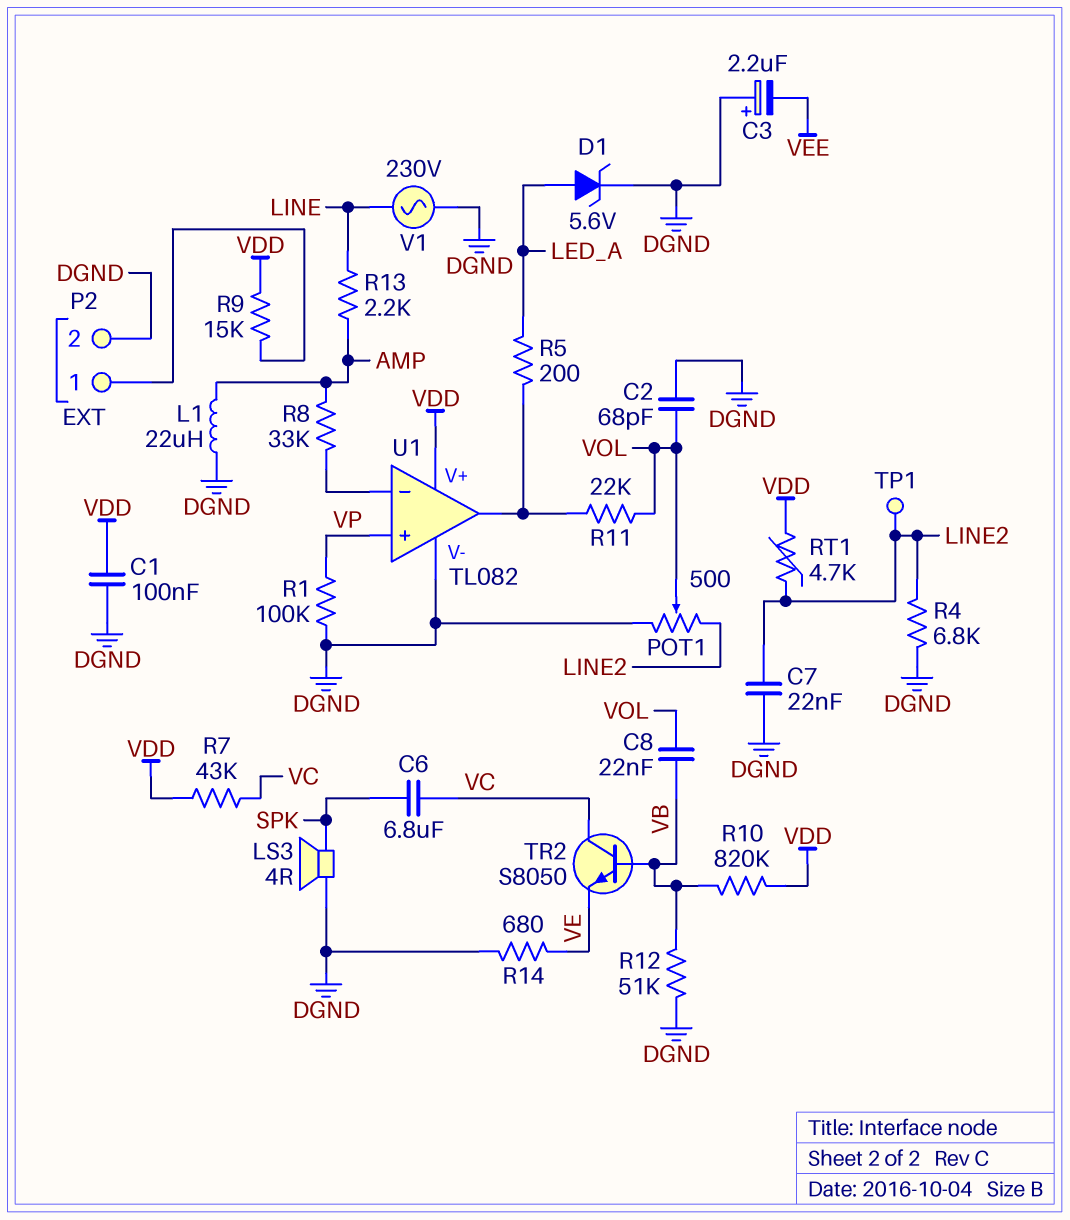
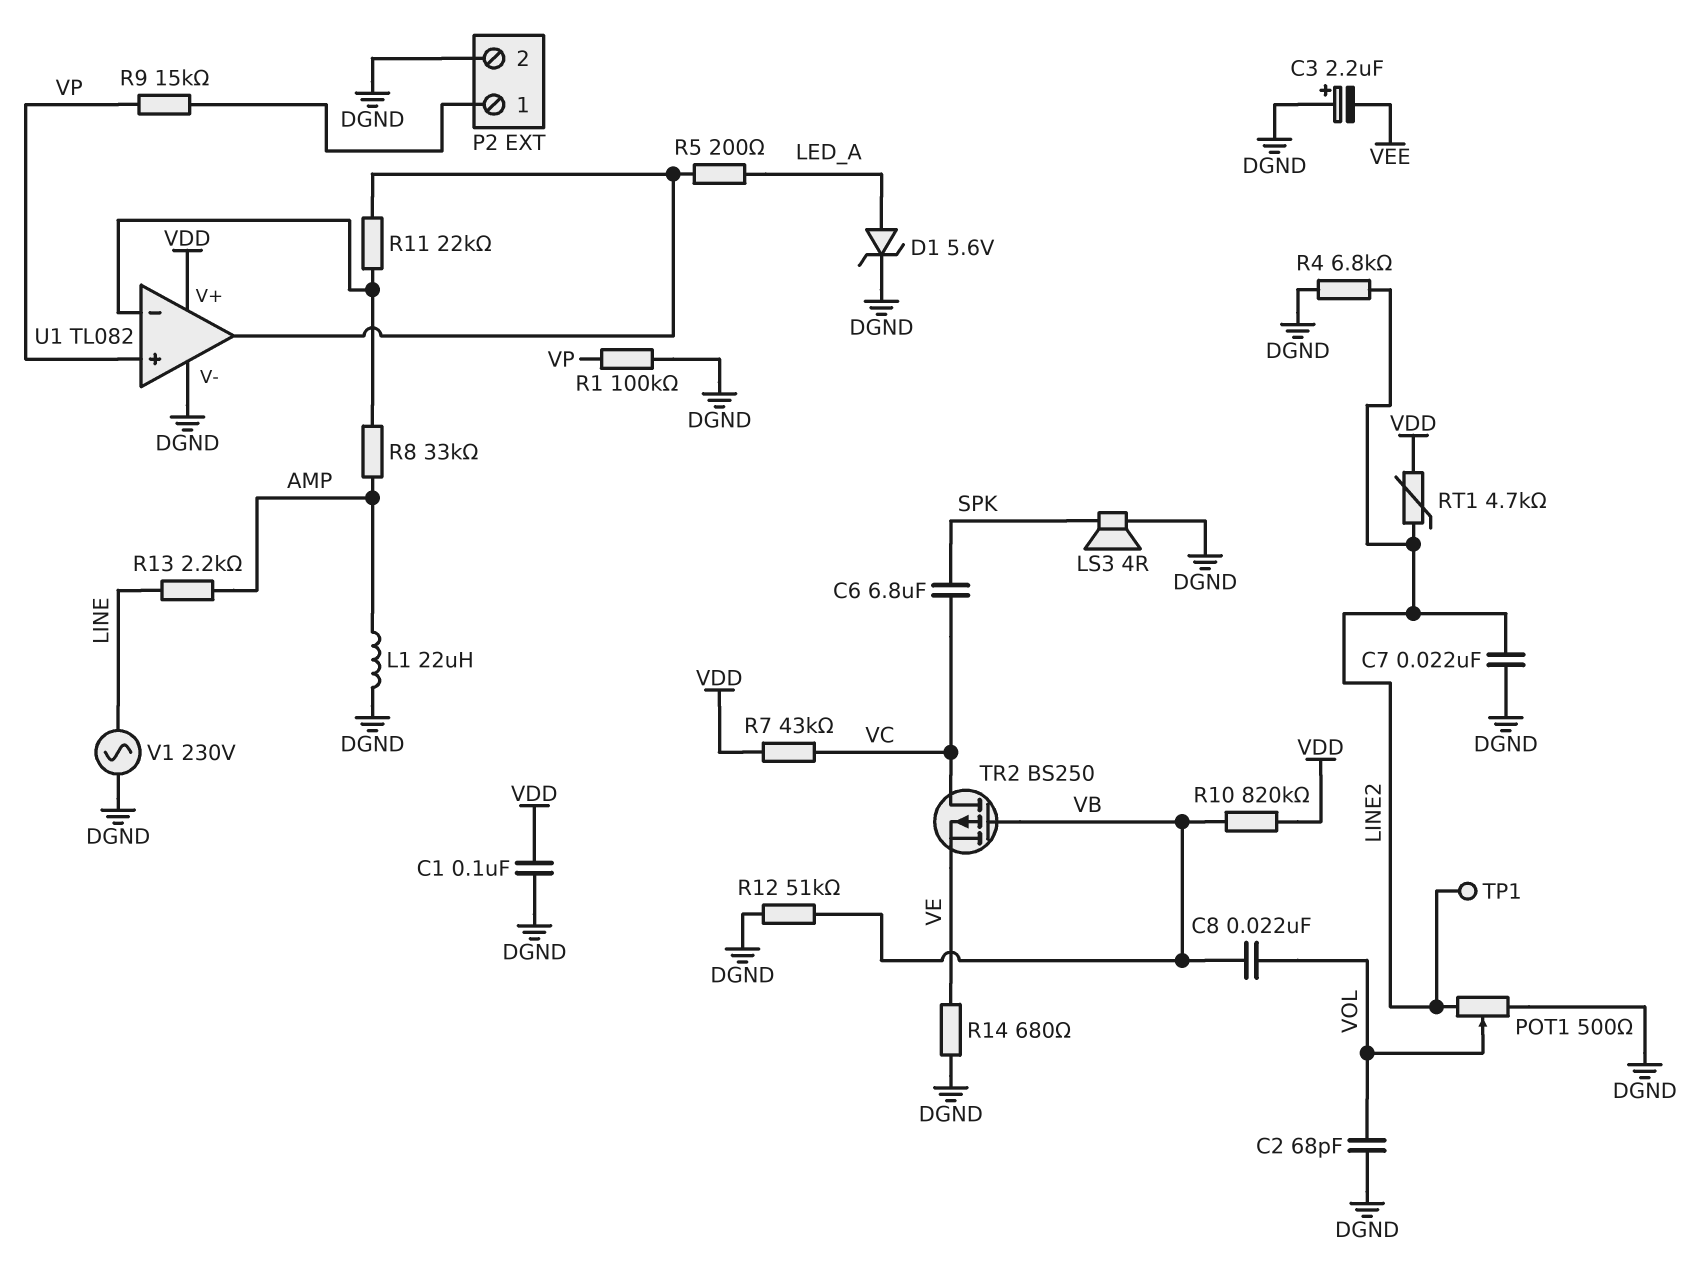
R9: 15k (P2/1, VDD) -> 15k (P2/1, VP)
R11: 22k (U1/out, VOL) -> 22k (U1/in-, U1/out)
TR2: NPN S8050 (B VB, C VC, E VE) -> PMOS BS250 (G VB, D VC, S VE)

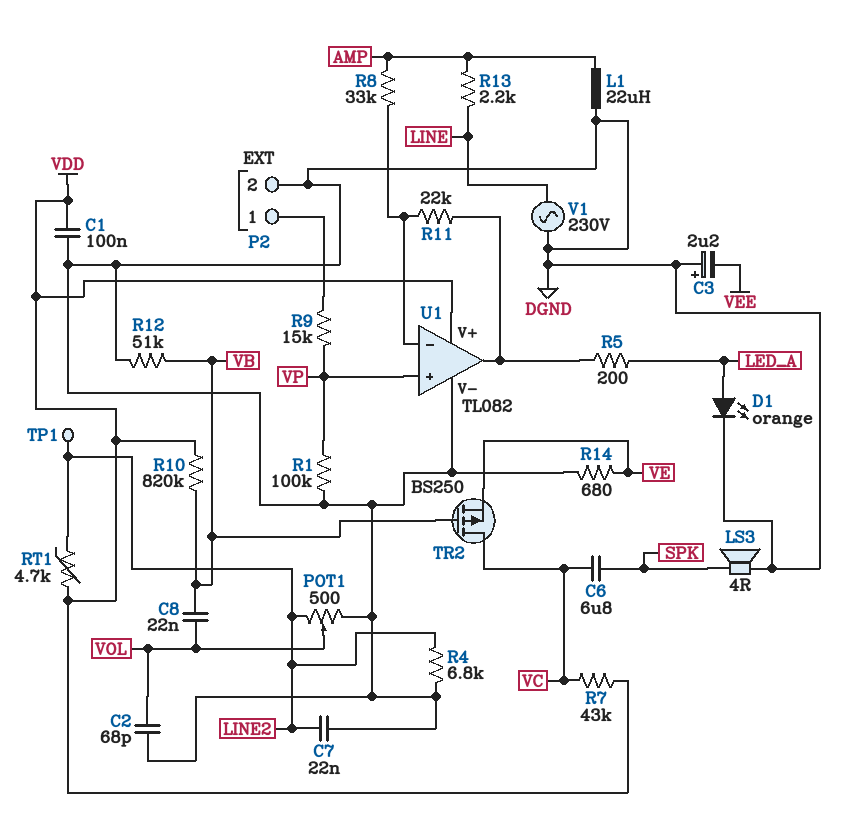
D1: zener 5.6V (A LED_A, K DGND) -> LED orange (A LED_A, K DGND)

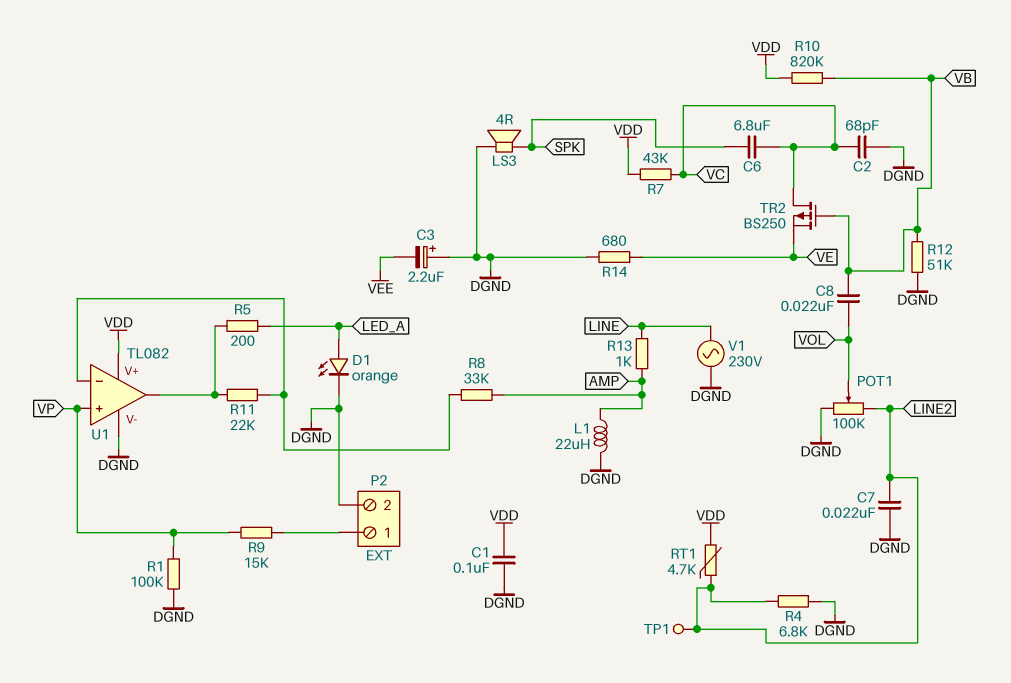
C2: 68pF (DGND, VOL) -> 68pF (DGND, VC)
POT1: 500 (DGND, LINE2, wiper VOL) -> 100k (DGND, LINE2, wiper VOL)
R13: 2.2k (AMP, LINE) -> 1k (AMP, LINE)

